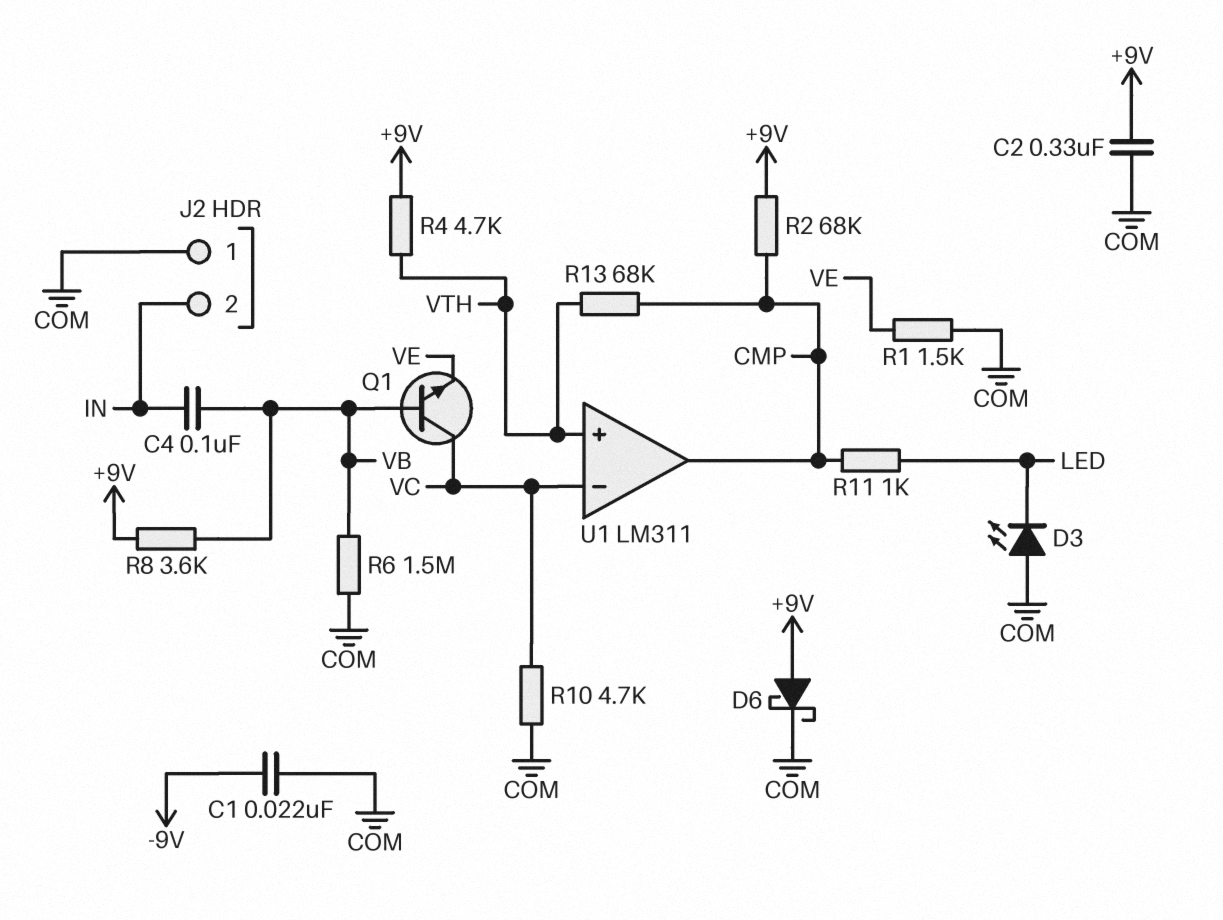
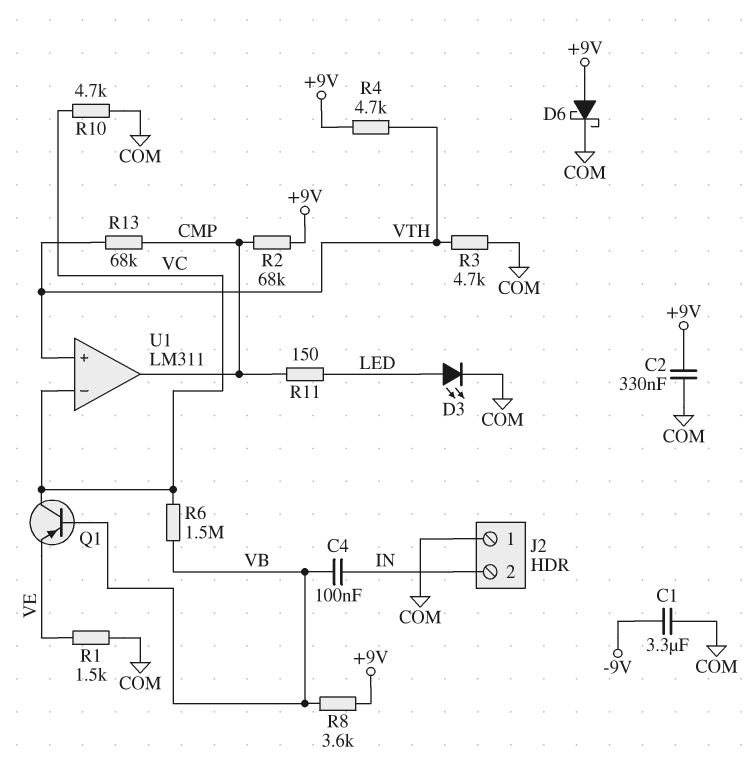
C1: 22nF (-9V, COM) -> 3.3uF (-9V, COM)
D3: LED (A COM, K LED) -> LED (A LED, K COM)
Q1: NPN (B VB, C VC, E VE) -> PNP (B VB, C VC, E VE)
R3: none -> 4.7k (COM, VTH)
R6: 1.5M (COM, VB) -> 1.5M (VB, VC)
R11: 1k (CMP, LED) -> 150 (CMP, LED)

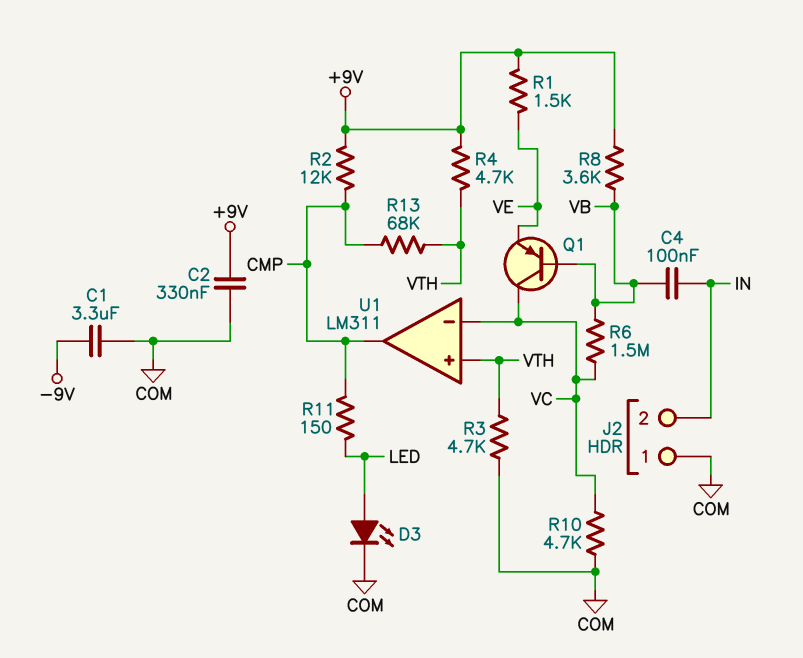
D6: schottky (A +9V, K COM) -> none
R1: 1.5k (COM, VE) -> 1.5k (+9V, VE)
R2: 68k (+9V, CMP) -> 12k (+9V, CMP)

